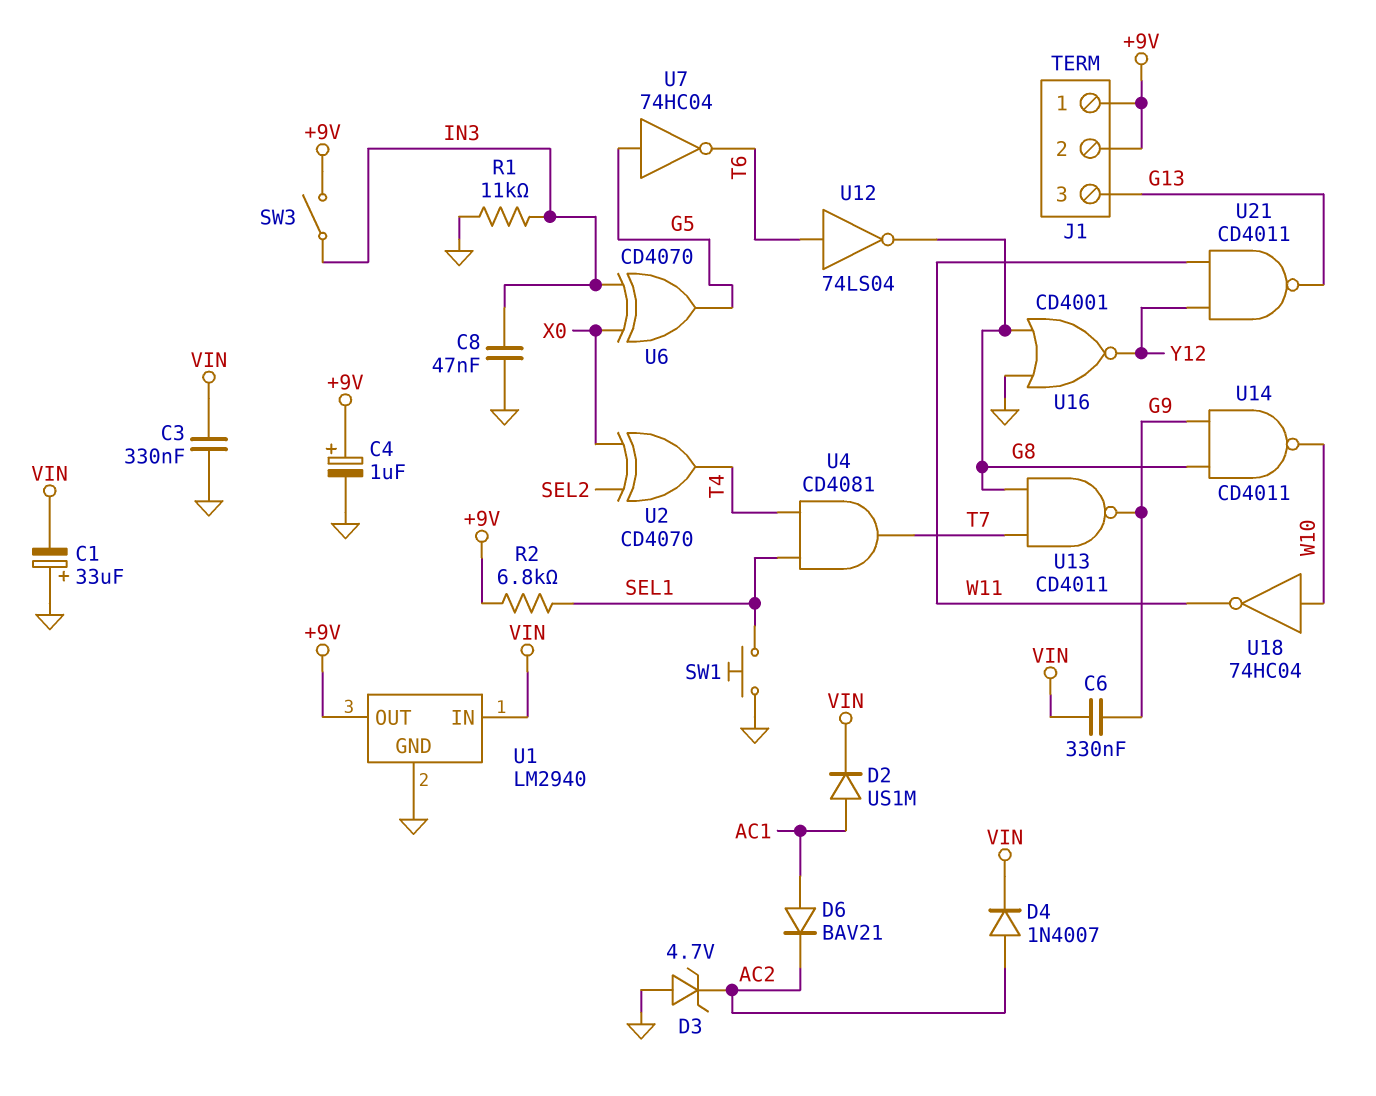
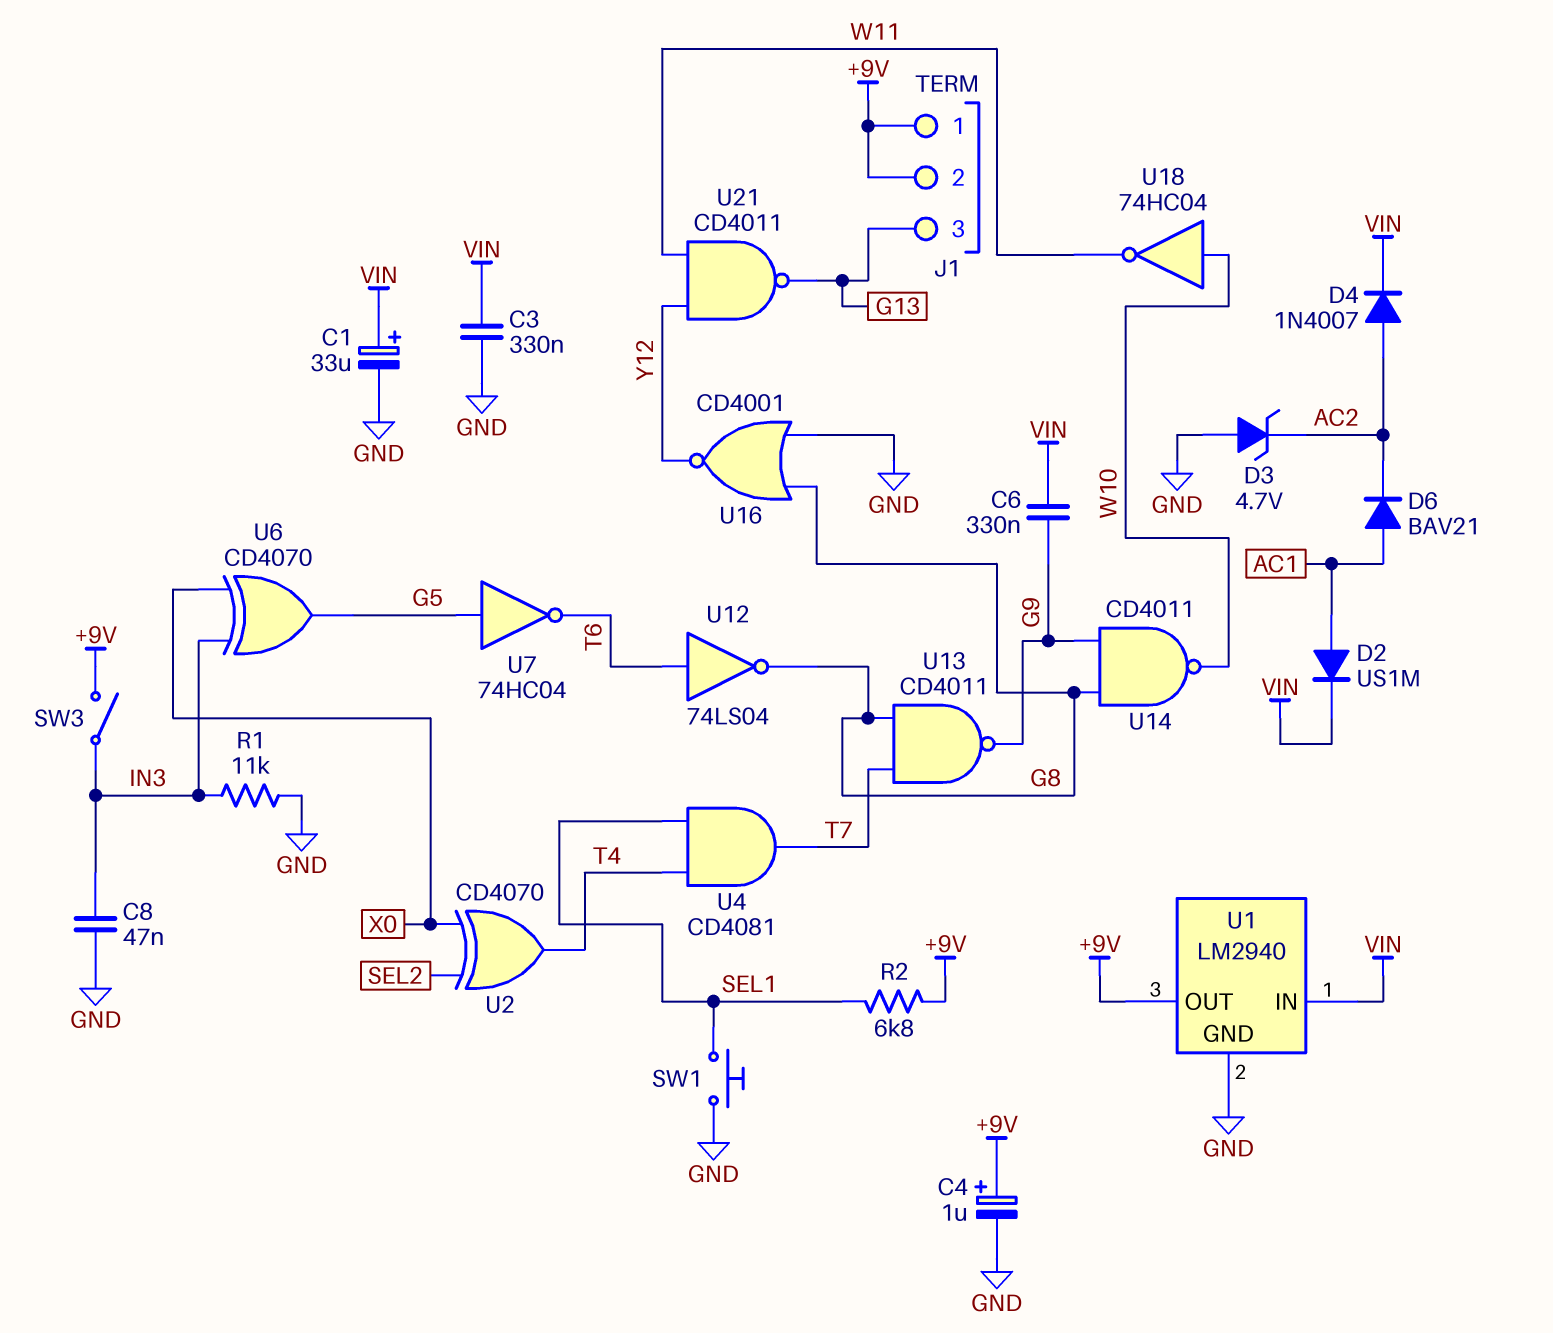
C1: 33uF (plus GND, minus VIN) -> 33uF (plus VIN, minus GND)

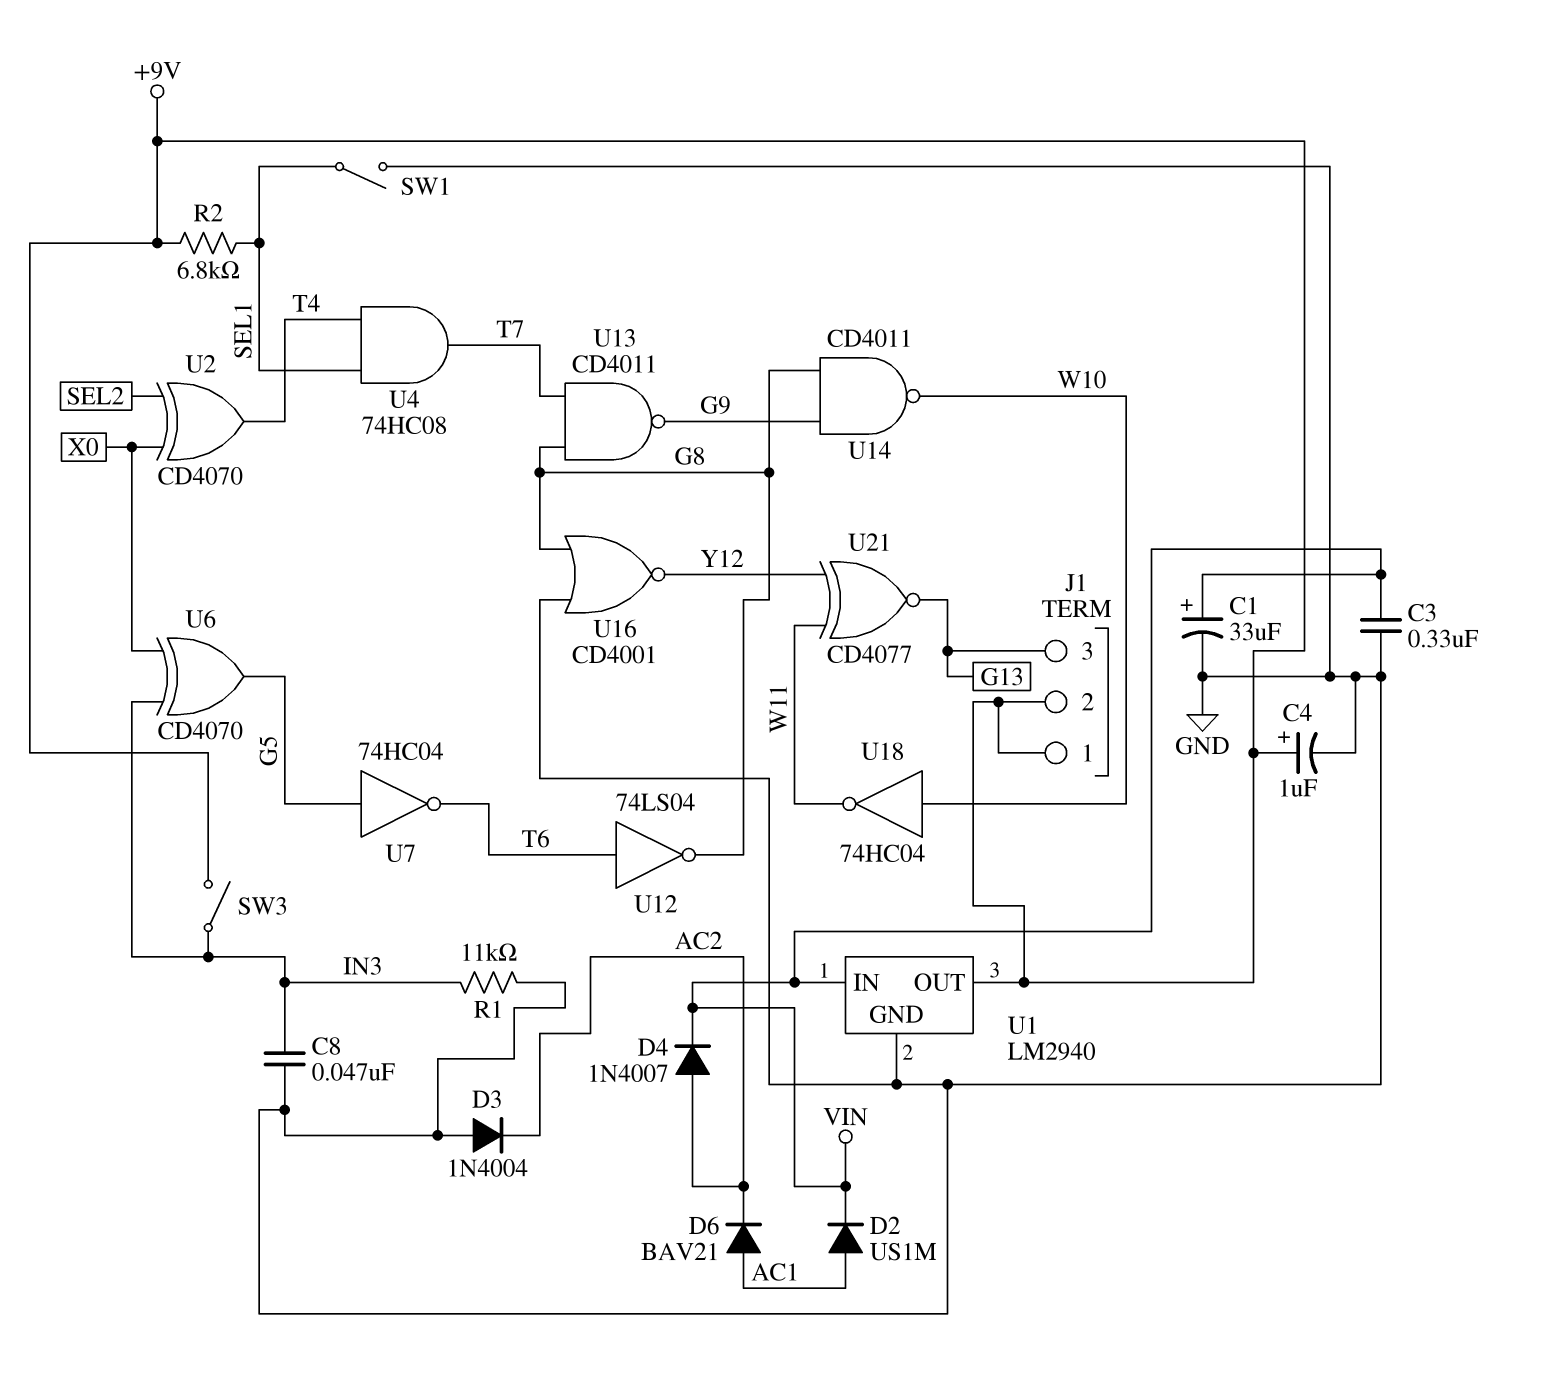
C6: 330nF (G9, VIN) -> none
D3: zener 4.7V (A GND, K AC2) -> diode 1N4004 (A GND, K AC2)
SW1: button (GND, SEL1) -> switch (GND, SEL1)
U4: AND CD4081 (in SEL1, in T4, out T7) -> AND 74HC08 (in SEL1, in T4, out T7)
U21: NAND CD4011 (in W11, in Y12, out G13) -> XNOR CD4077 (in W11, in Y12, out G13)

